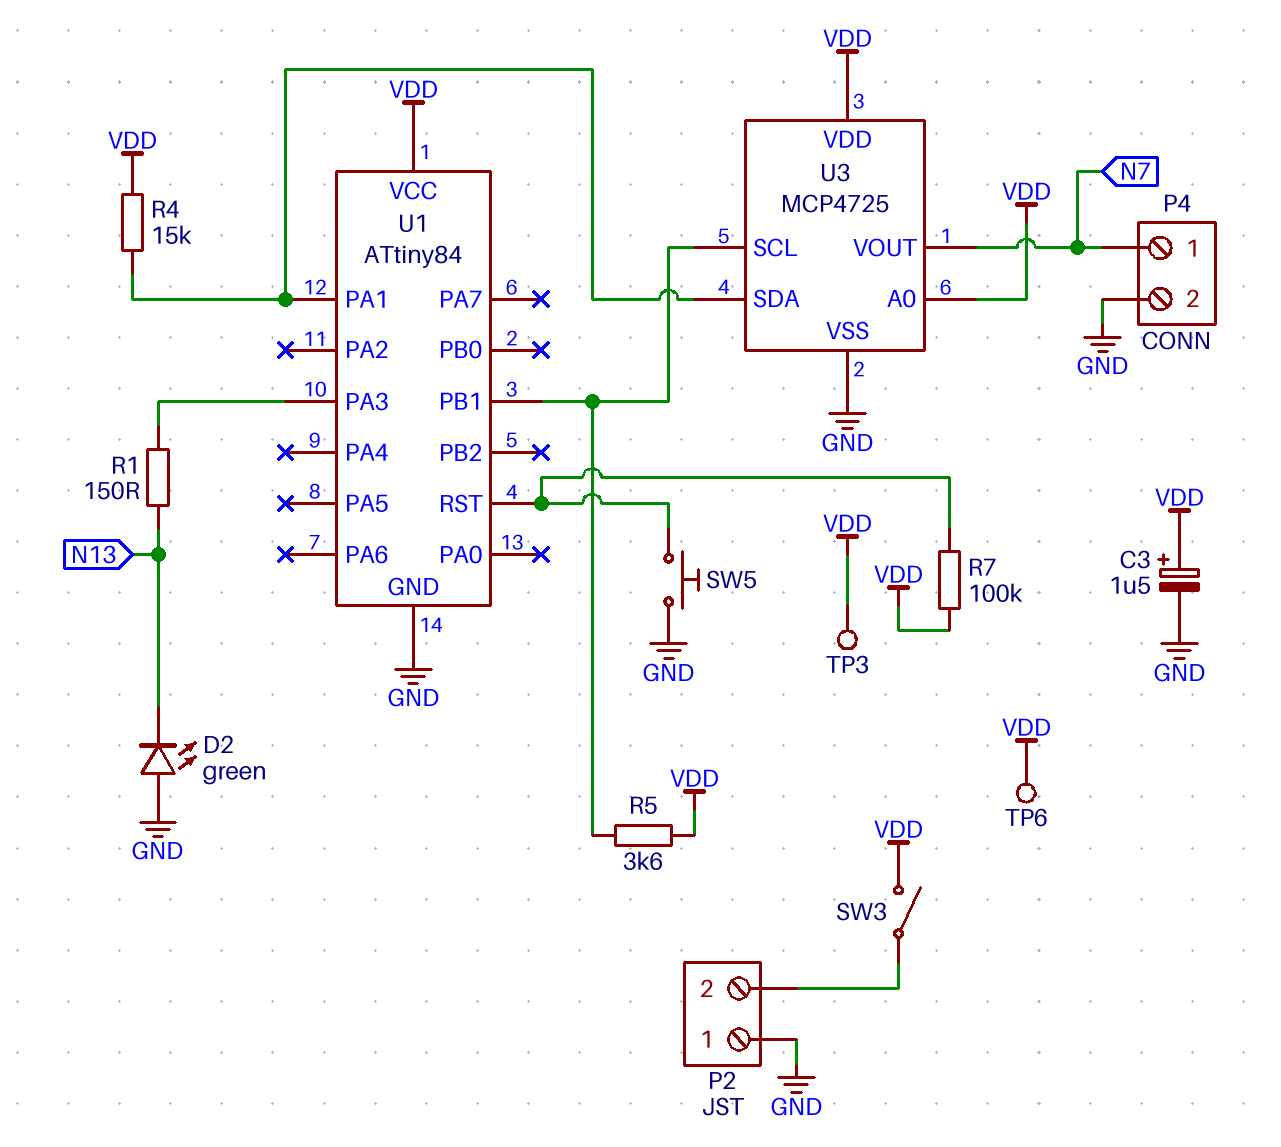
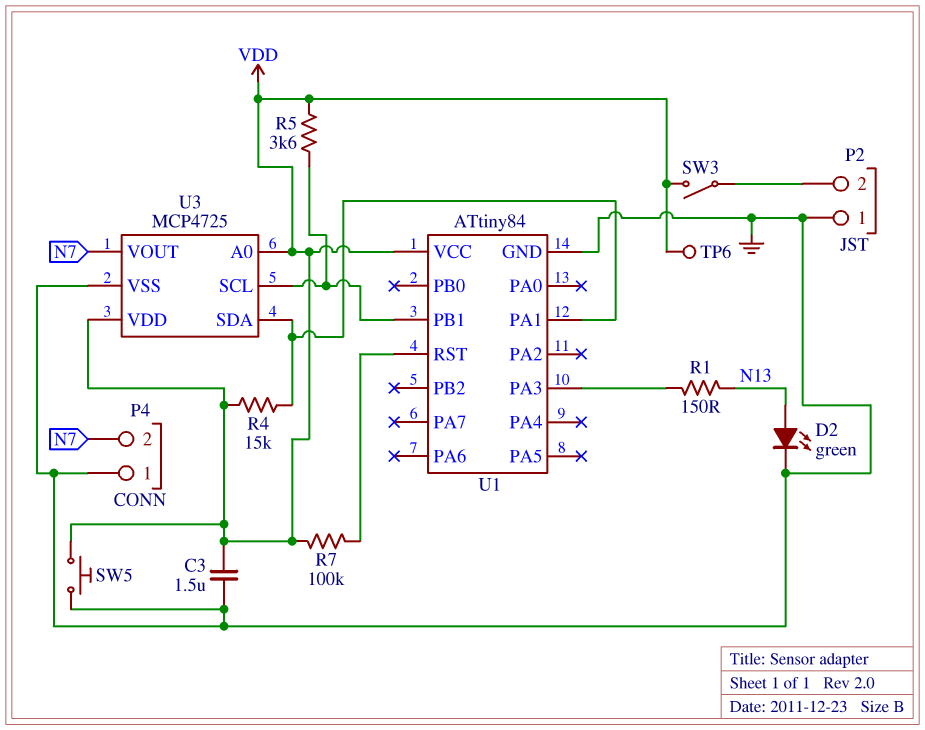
C3: 1.5uF (plus VDD, minus GND) -> 1.5uF (GND, VDD)
D2: LED green (A GND, K N13) -> LED green (A N13, K GND)
P4 pin 1: N7 -> GND
P4 pin 2: GND -> N7
SW5: button (GND, U1/RST) -> button (GND, VDD)
TP3: test point (VDD) -> none

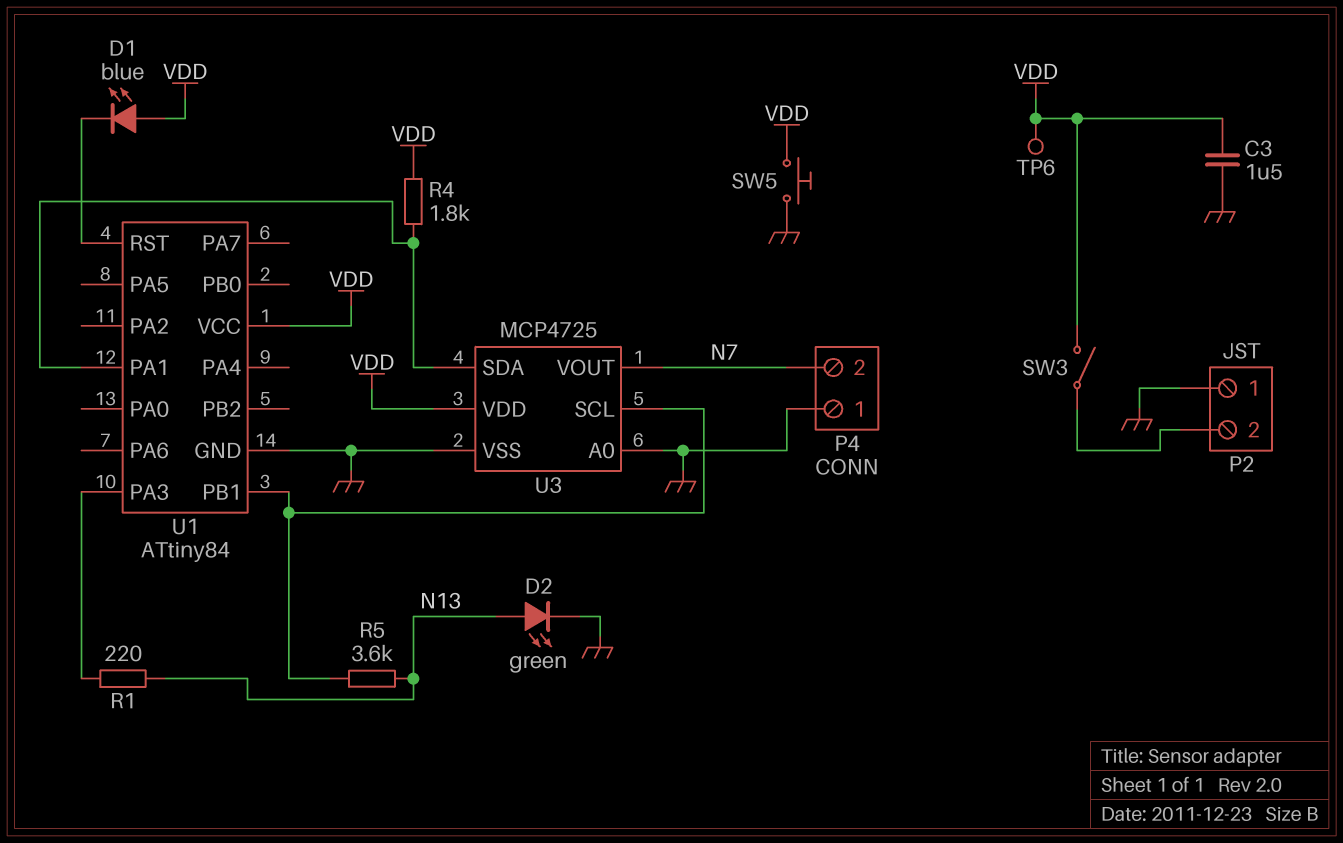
D1: none -> LED blue (A VDD, K U1/RST)
R1: 150 (N13, U1/PA3) -> 220 (N13, U1/PA3)
R4: 15k (U1/PA1, VDD) -> 1.8k (U1/PA1, VDD)
R5: 3.6k (U1/PB1, VDD) -> 3.6k (N13, U1/PB1)
R7: 100k (U1/RST, VDD) -> none
U3 pin A0: VDD -> GND

